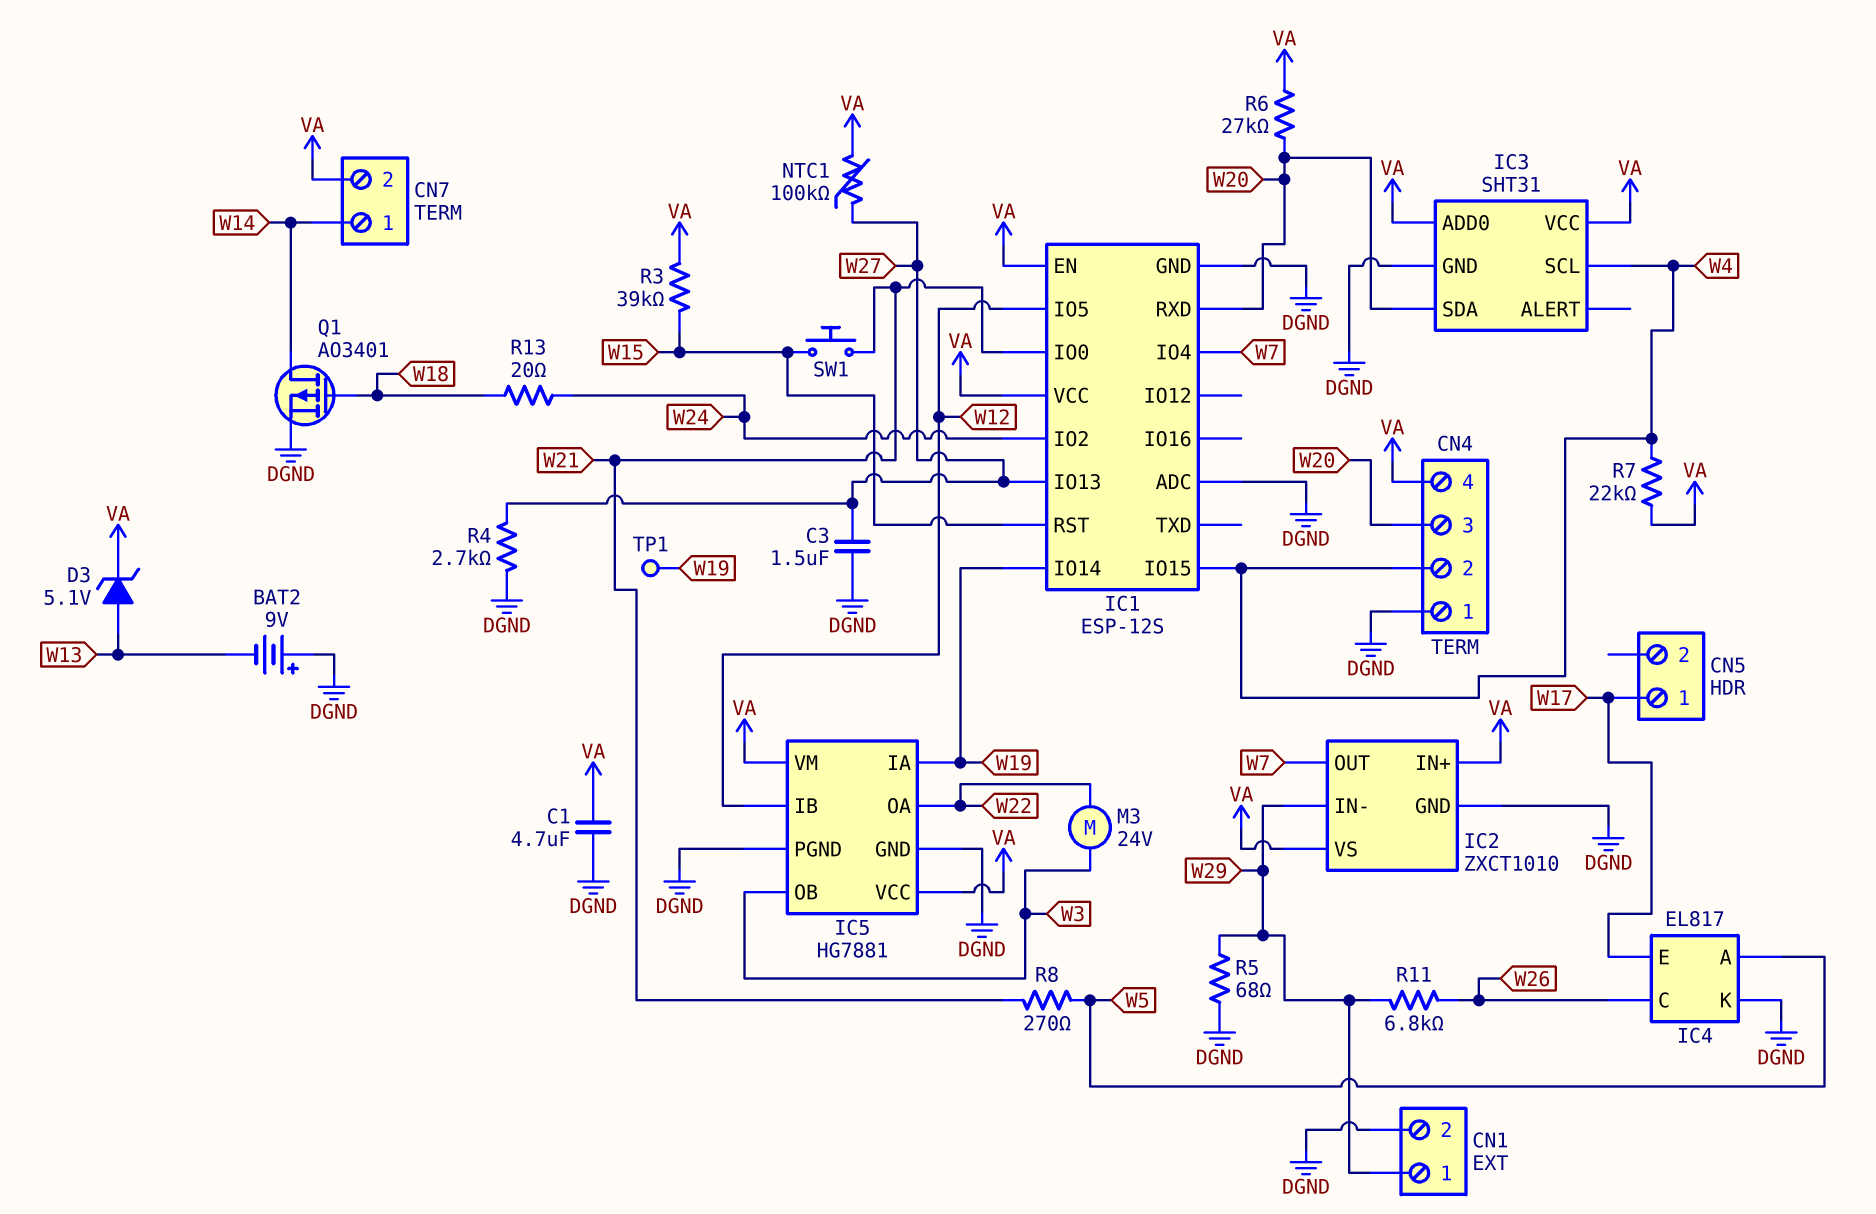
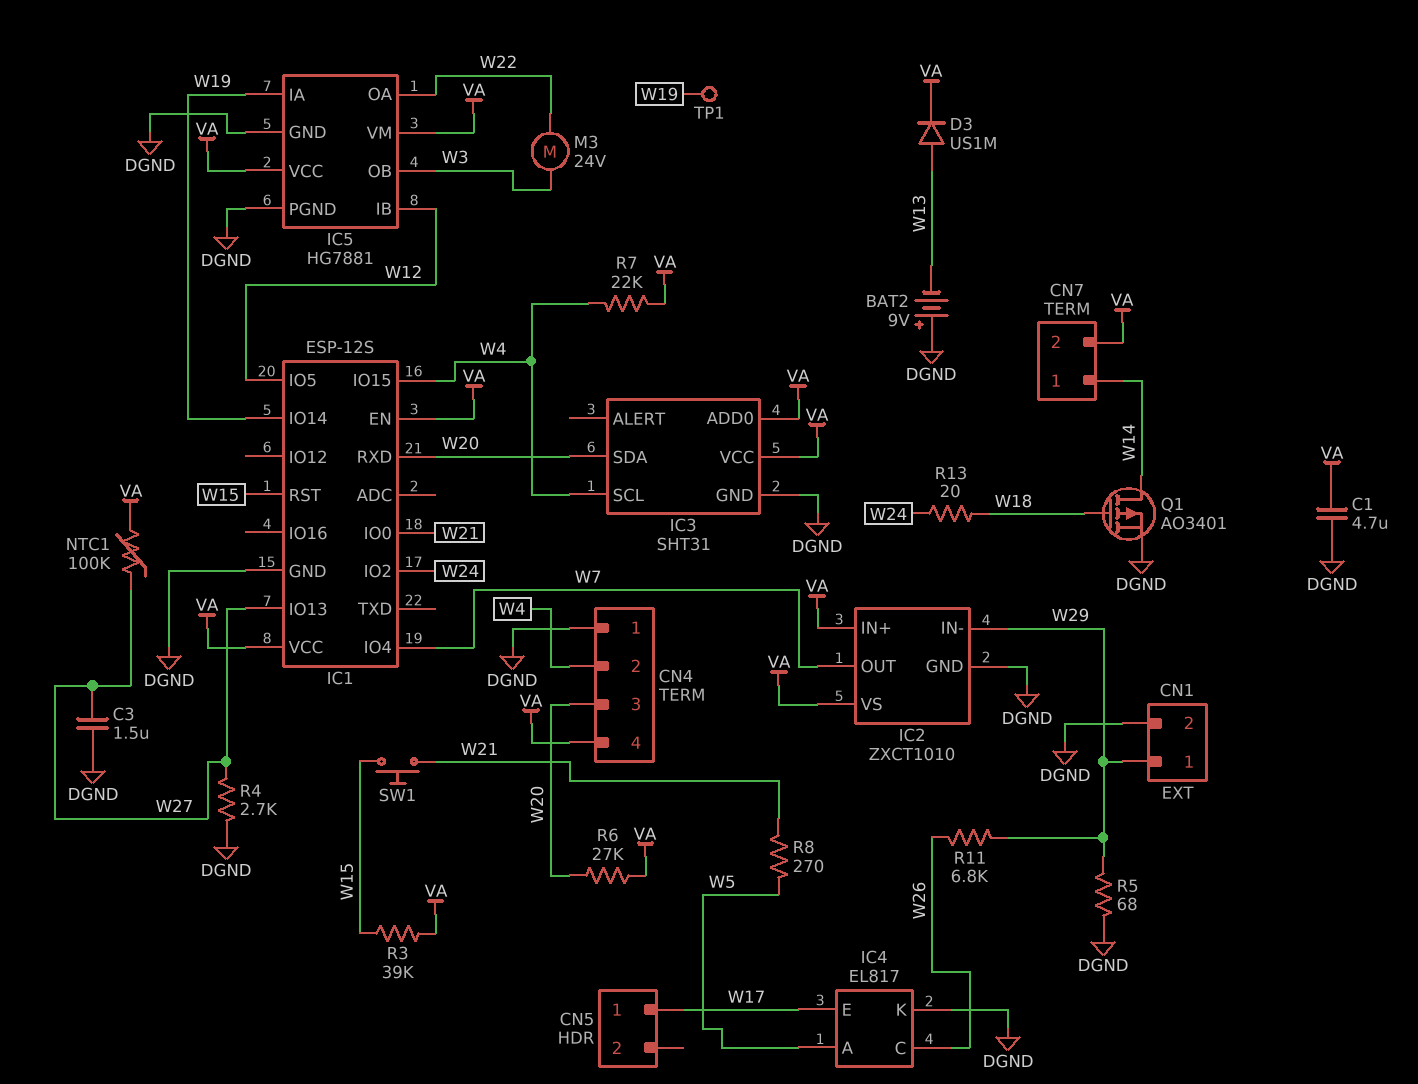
D3: zener 5.1V (A W13, K VA) -> diode US1M (A W13, K VA)
IC1 pin ADC: DGND -> none

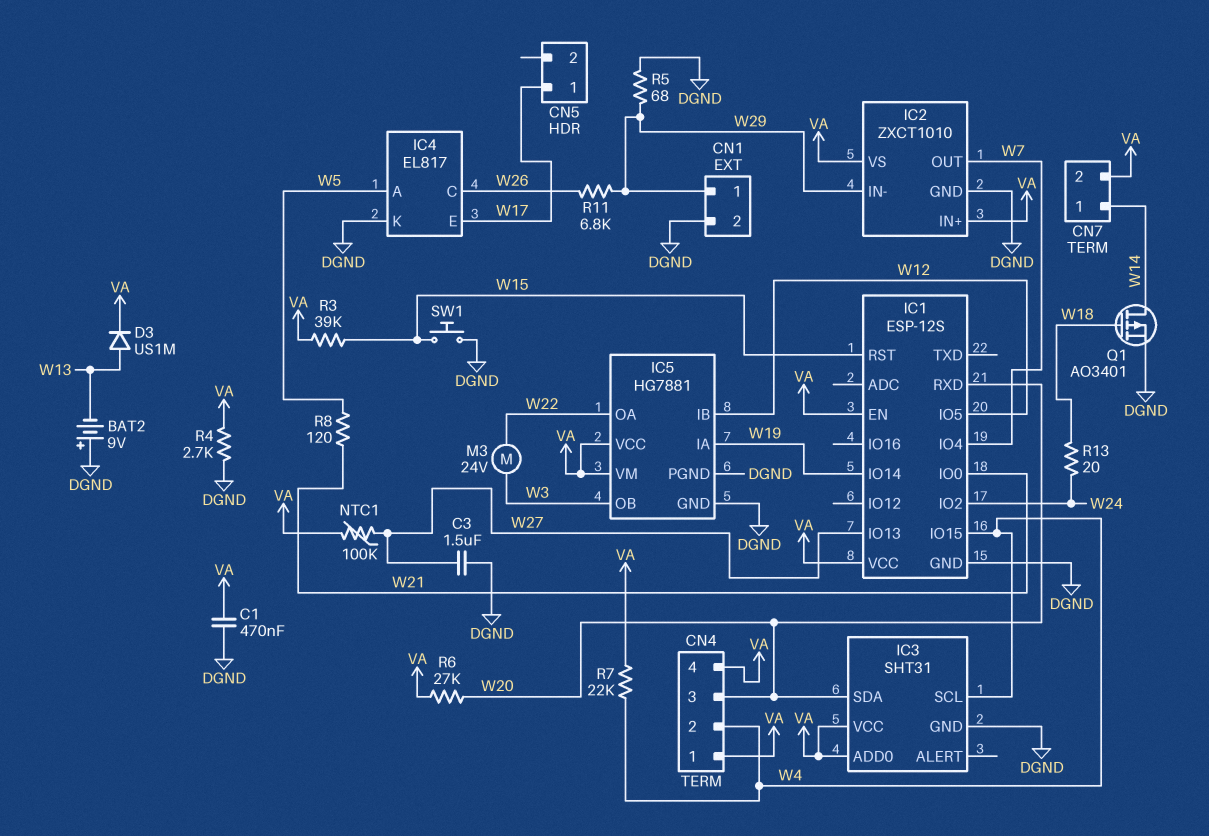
C1: 4.7uF (DGND, VA) -> 470nF (DGND, VA)
CN4 pin 1: DGND -> VA
R4: 2.7k (DGND, W27) -> 2.7k (DGND, VA)
R8: 270 (W5, W21) -> 120 (W5, W21)
SW1: button (W15, W21) -> button (DGND, W15)
TP1: test point (W19) -> none

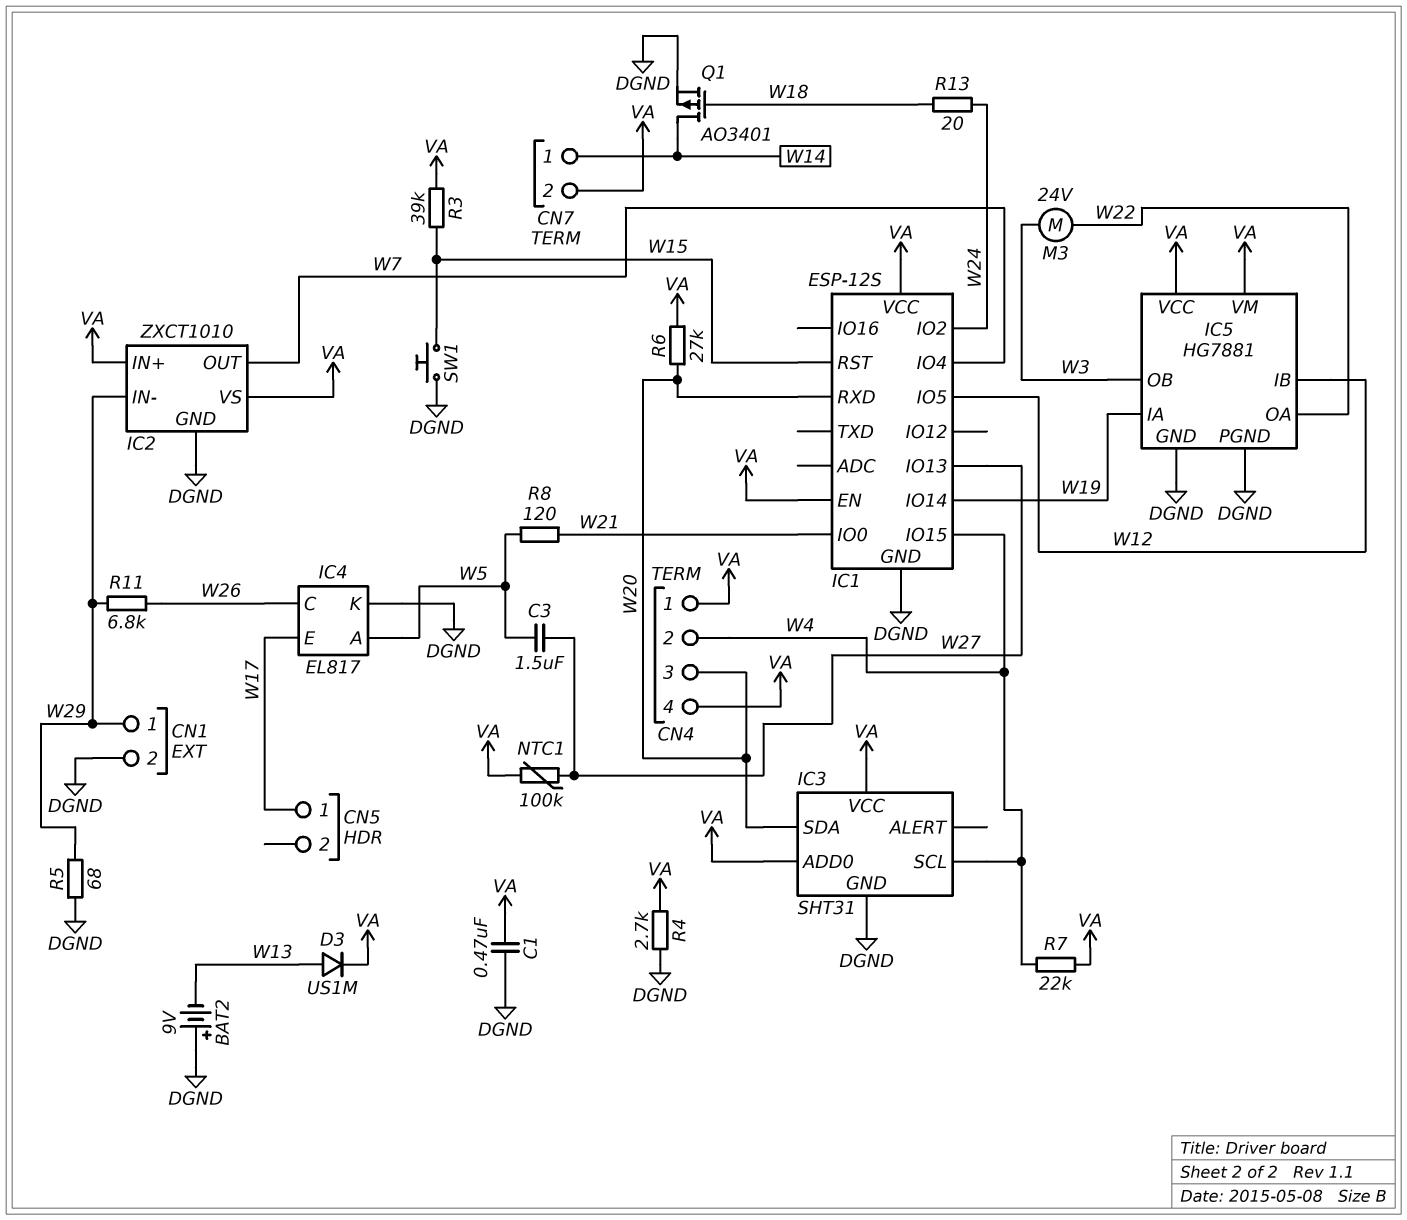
C3: 1.5uF (DGND, W27) -> 1.5uF (W5, W27)

